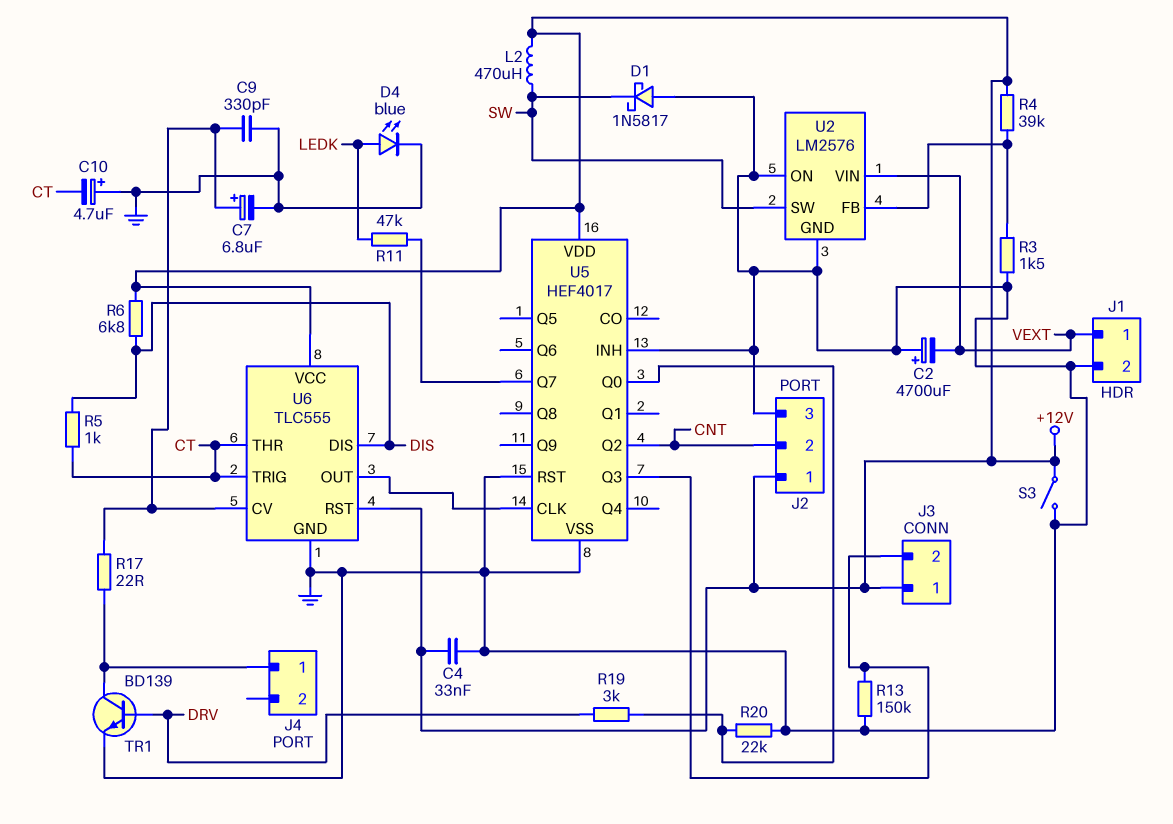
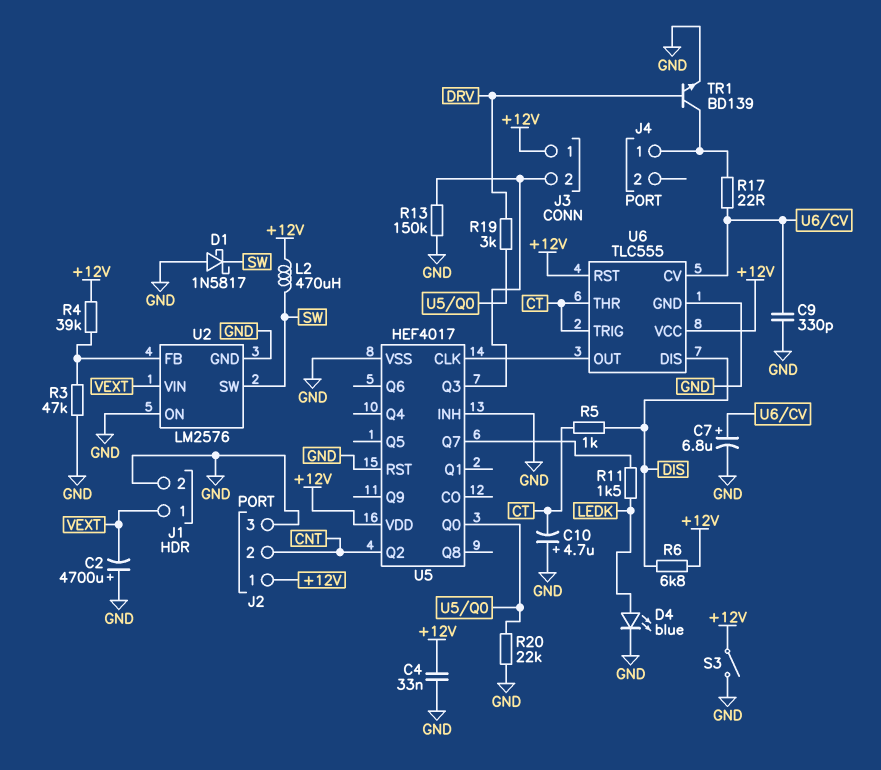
R3: 1.5k (GND, U2/FB) -> 47k (GND, U2/FB)
R11: 47k (LEDK, U5/Q7) -> 1.5k (LEDK, U5/Q7)

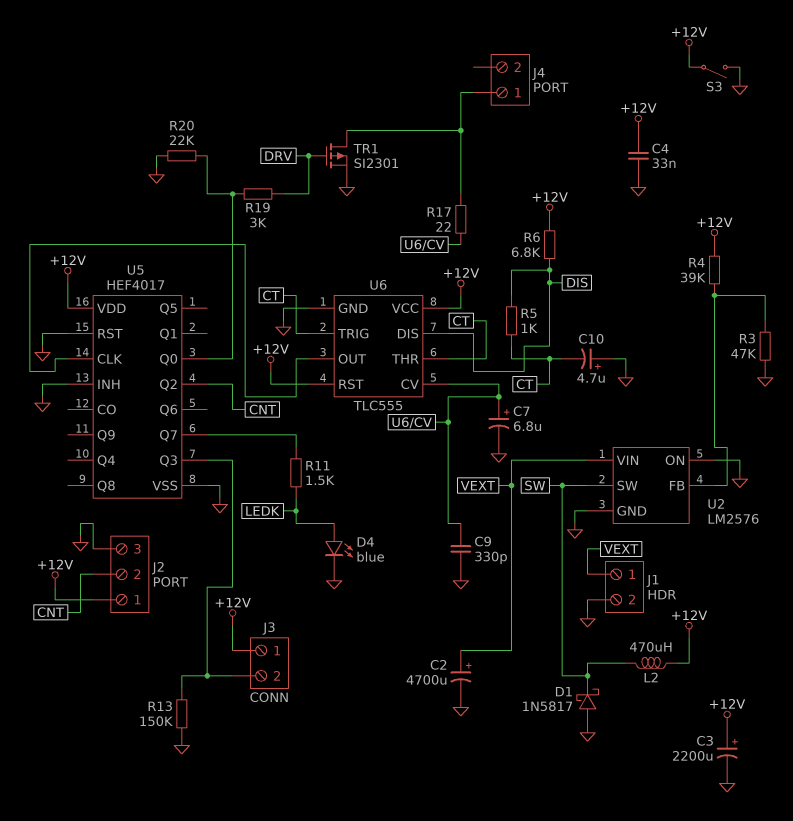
C2: 4700uF (plus GND, minus VEXT) -> 4700uF (plus VEXT, minus GND)
C3: none -> 2200uF (plus +12V, minus GND)
TR1: NPN BD139 (B DRV, C J4/1, E GND) -> PMOS SI2301 (G DRV, D J4/1, S GND)

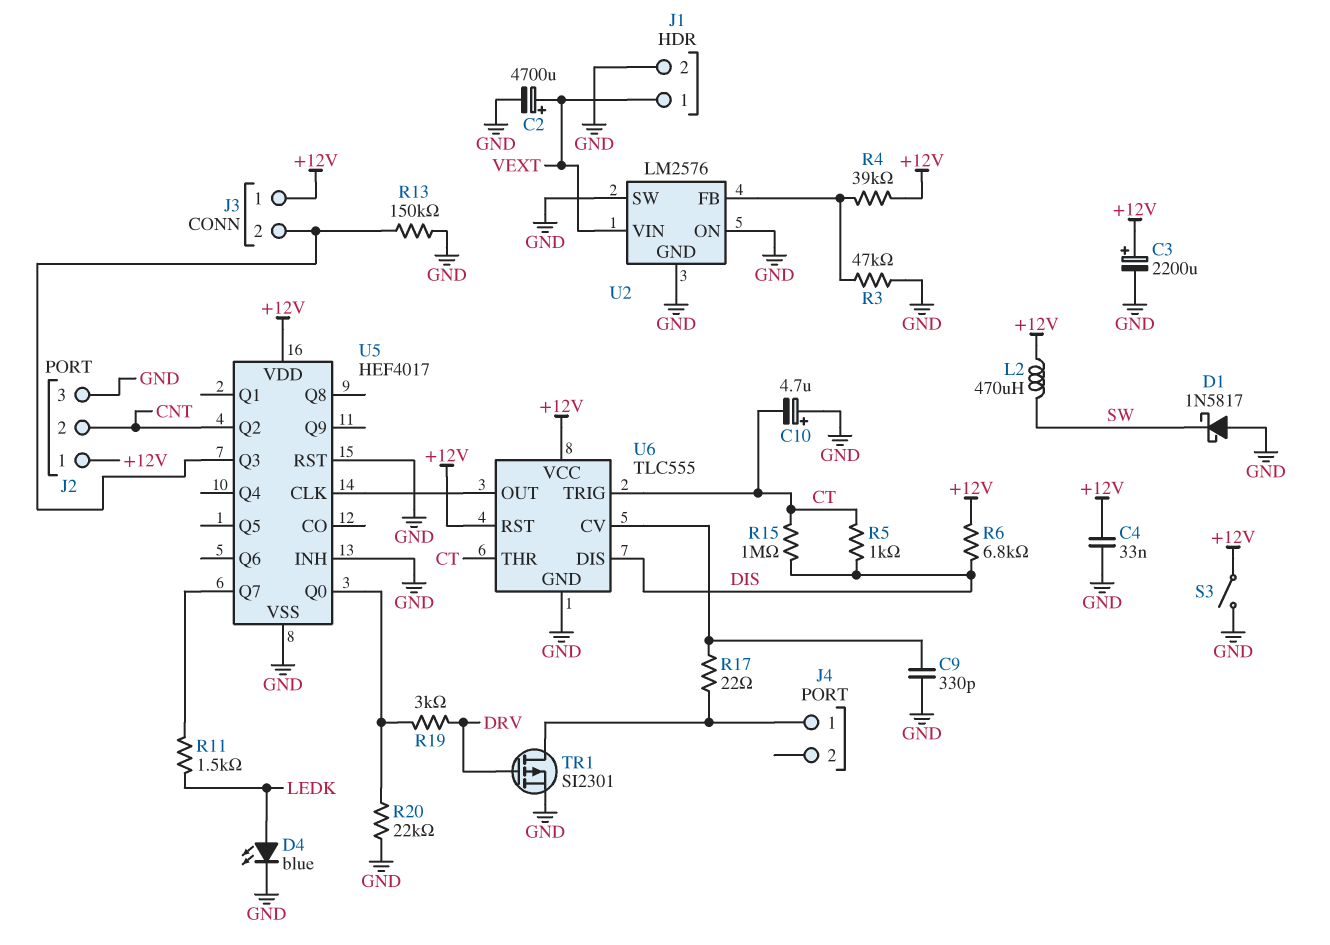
C7: 6.8uF (plus U6/CV, minus GND) -> none
R15: none -> 1M (CT, DIS)
U2 pin SW: SW -> GND

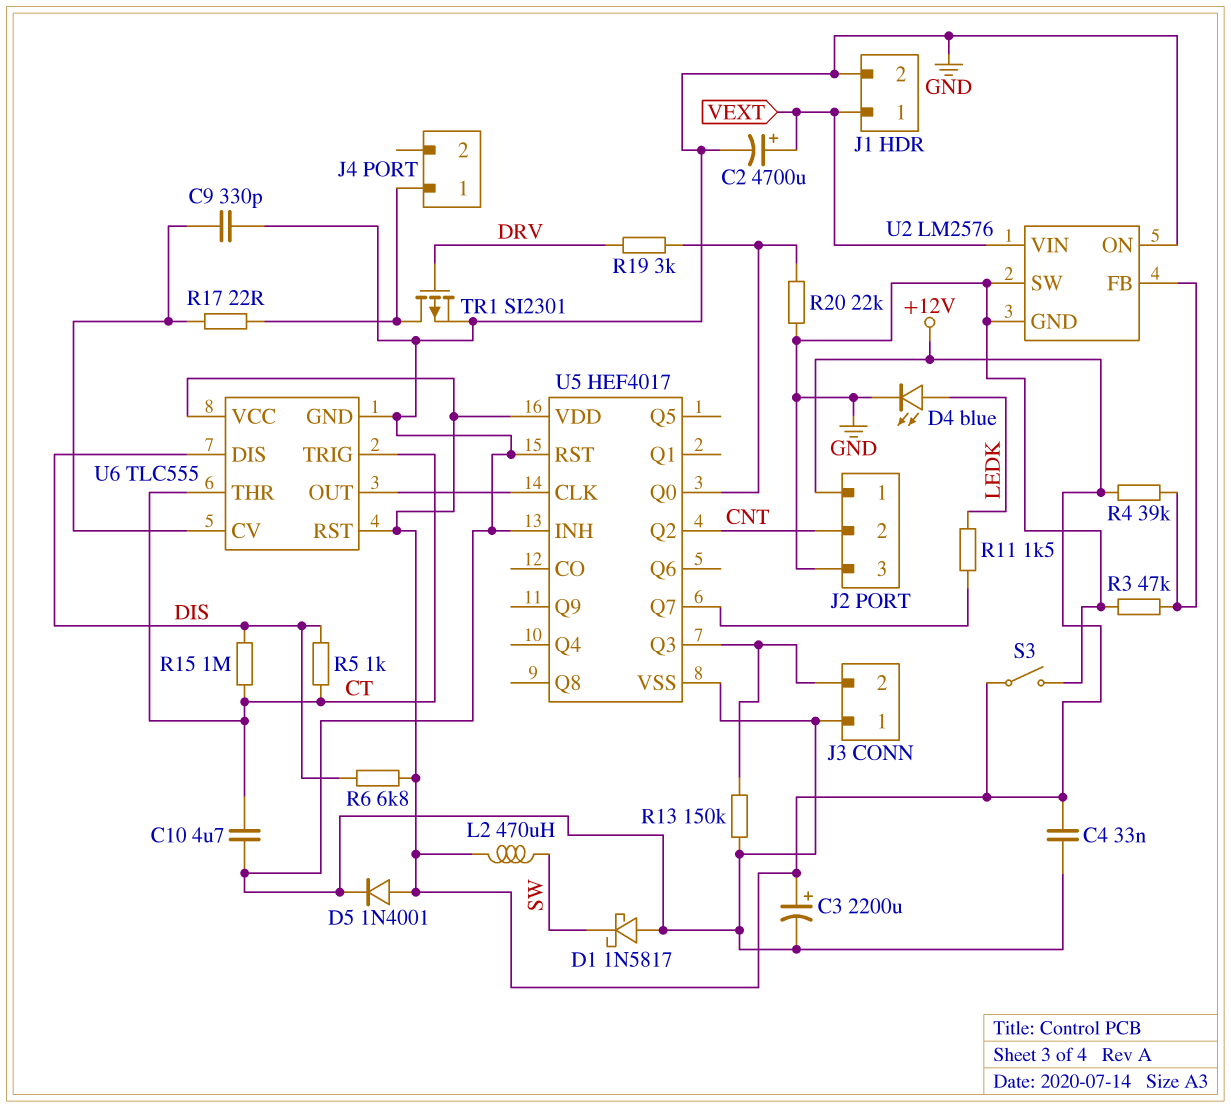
C10: 4.7uF (plus GND, minus CT) -> 4.7uF (CT, GND)
D5: none -> diode 1N4001 (A +12V, K GND)
J3 pin 1: +12V -> GND

